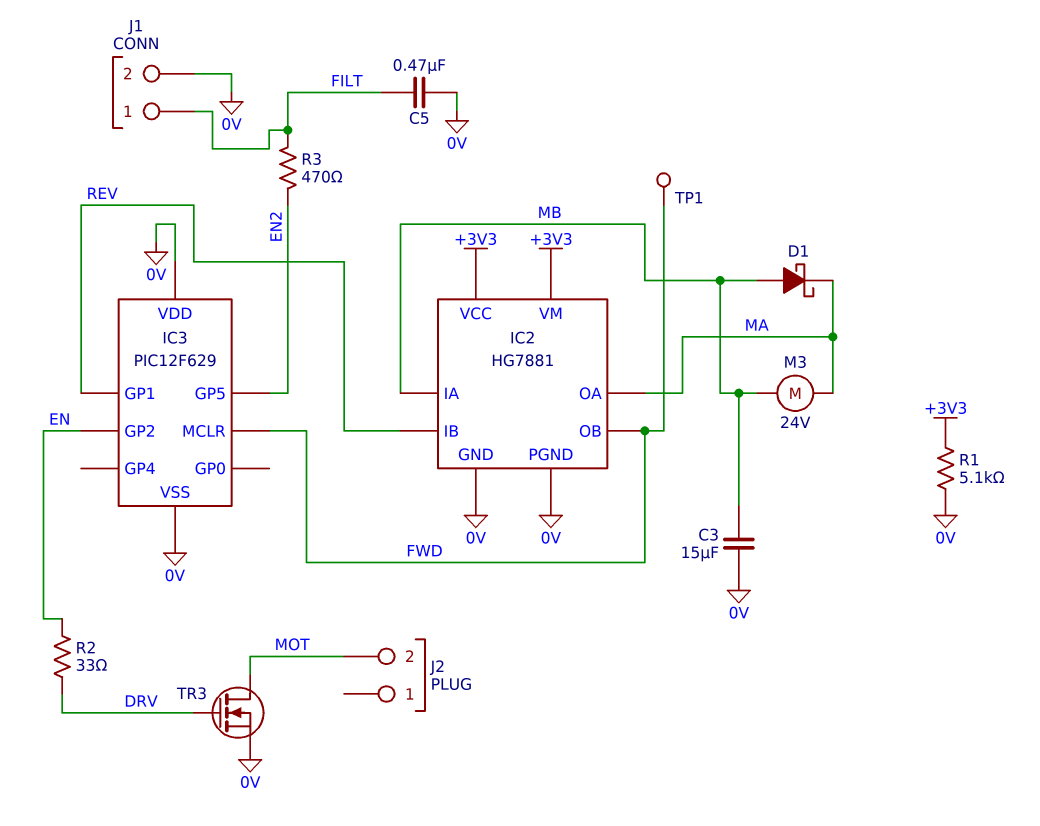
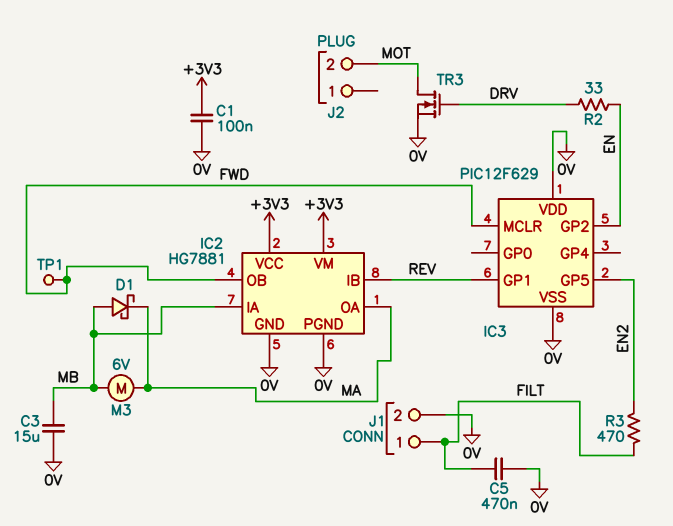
C1: none -> 100nF (+3V3, 0V)
M3: motor 24V (MA, MB) -> motor 6V (MA, MB)
R1: 5.1k (+3V3, 0V) -> none

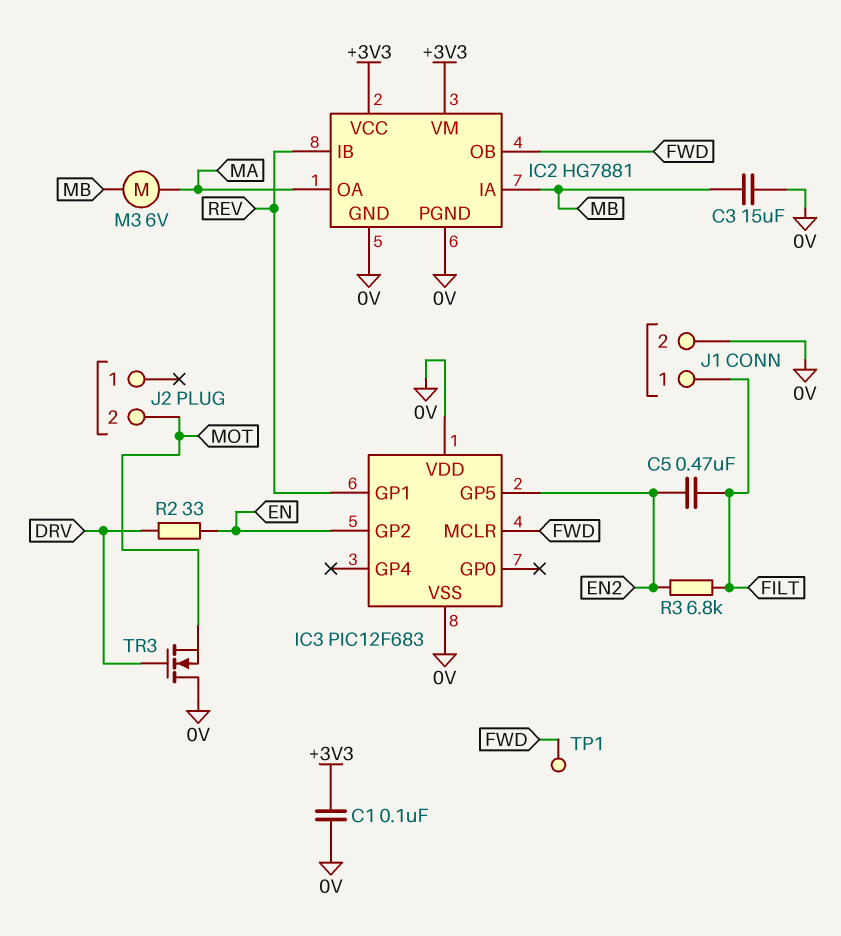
C5: 470nF (0V, FILT) -> 470nF (EN2, FILT)
D1: schottky (A MB, K MA) -> none
IC3: PIC12F629 -> PIC12F683
R3: 470 (EN2, FILT) -> 6.8k (EN2, FILT)
TR3: NMOS (G DRV, D MOT, S 0V) -> NMOS (G DRV, D 0V, S MOT)

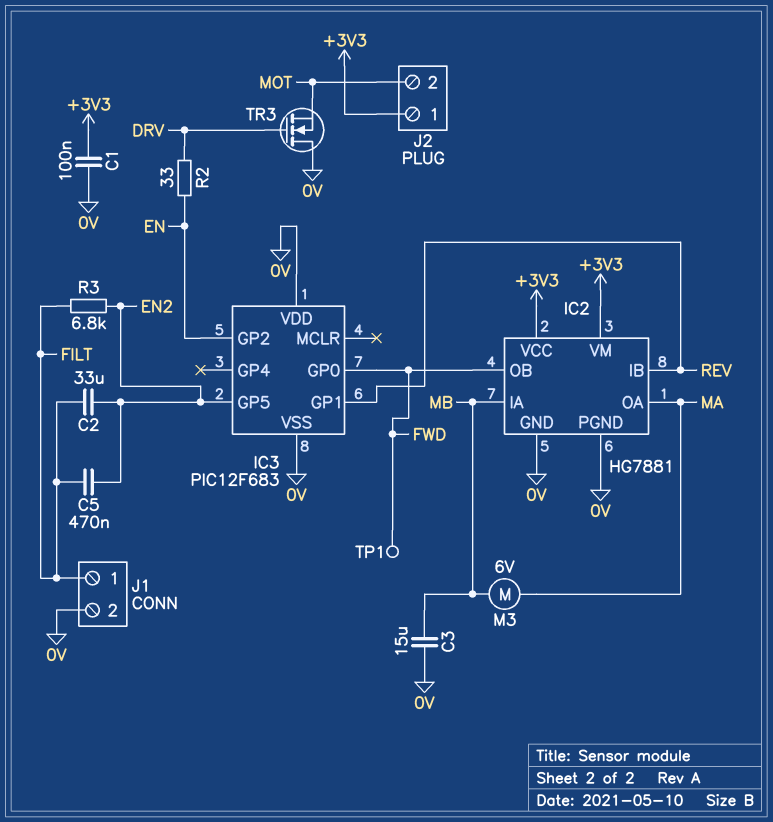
C2: none -> 33uF (EN2, FILT)
IC3 pin GP0: none -> FWD
IC3 pin MCLR: FWD -> none
J2 pin 1: none -> +3V3

